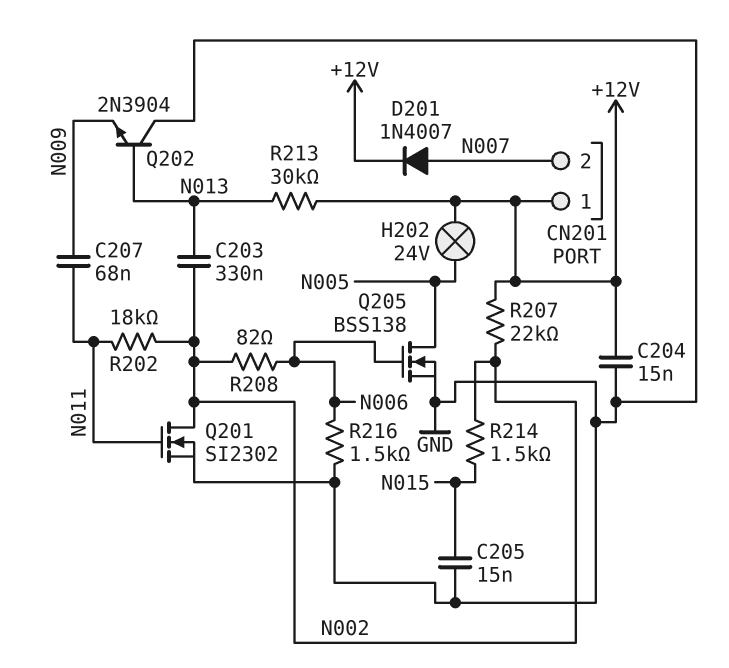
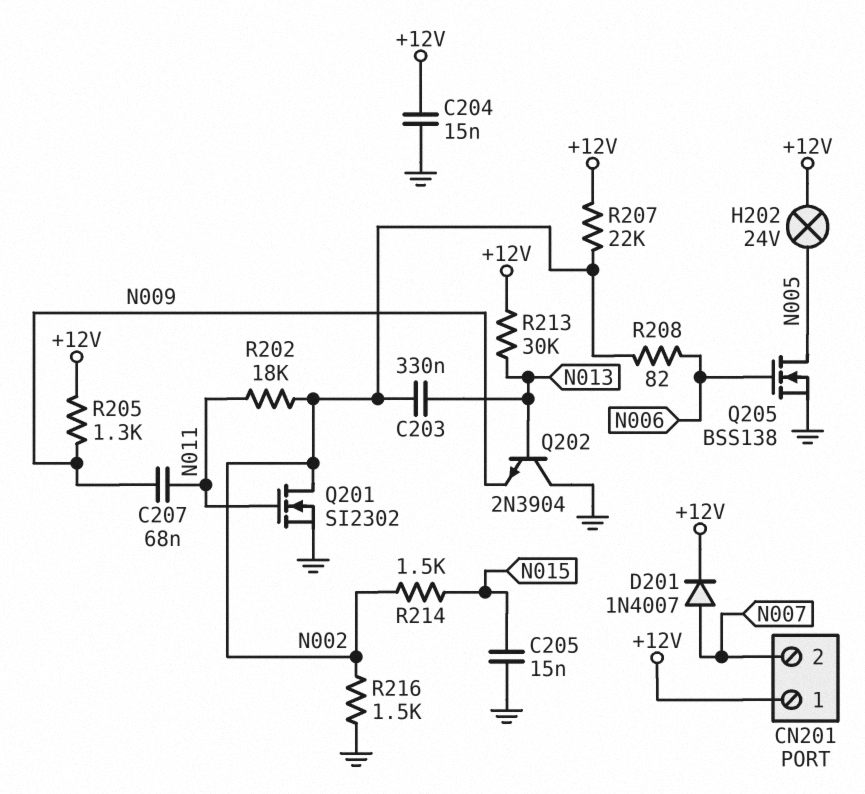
R205: none -> 1.3k (+12V, N009)
R216: 1.5k (GND, N006) -> 1.5k (GND, N002)

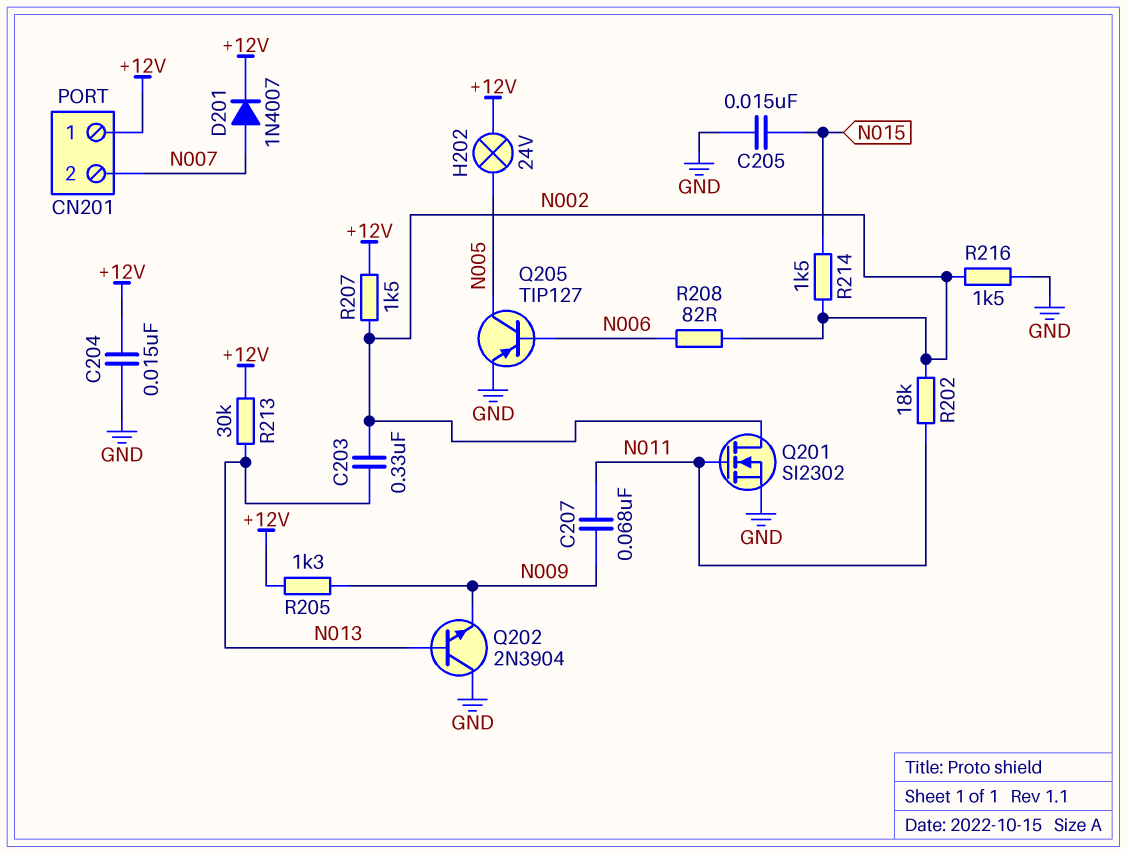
Q205: NMOS BSS138 (G N006, D N005, S GND) -> PNP TIP127 (B N006, C N005, E GND)
R207: 22k (+12V, N002) -> 1.5k (+12V, N002)

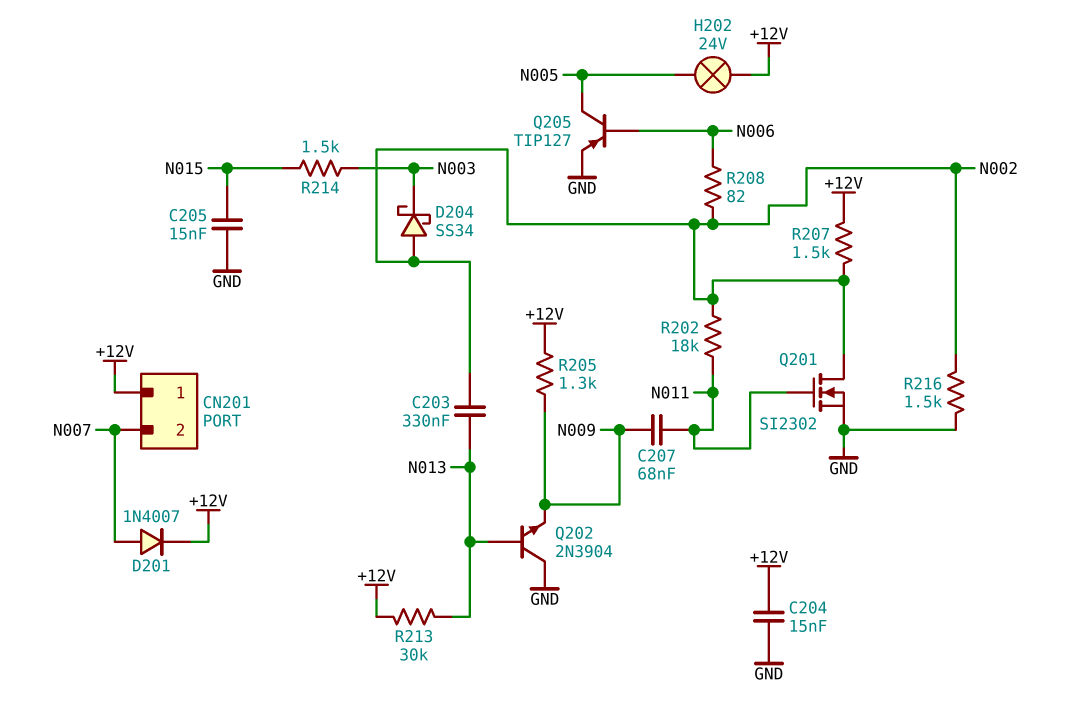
D204: none -> schottky SS34 (A N002, K N003)
R214: 1.5k (N002, N015) -> 1.5k (N003, N015)

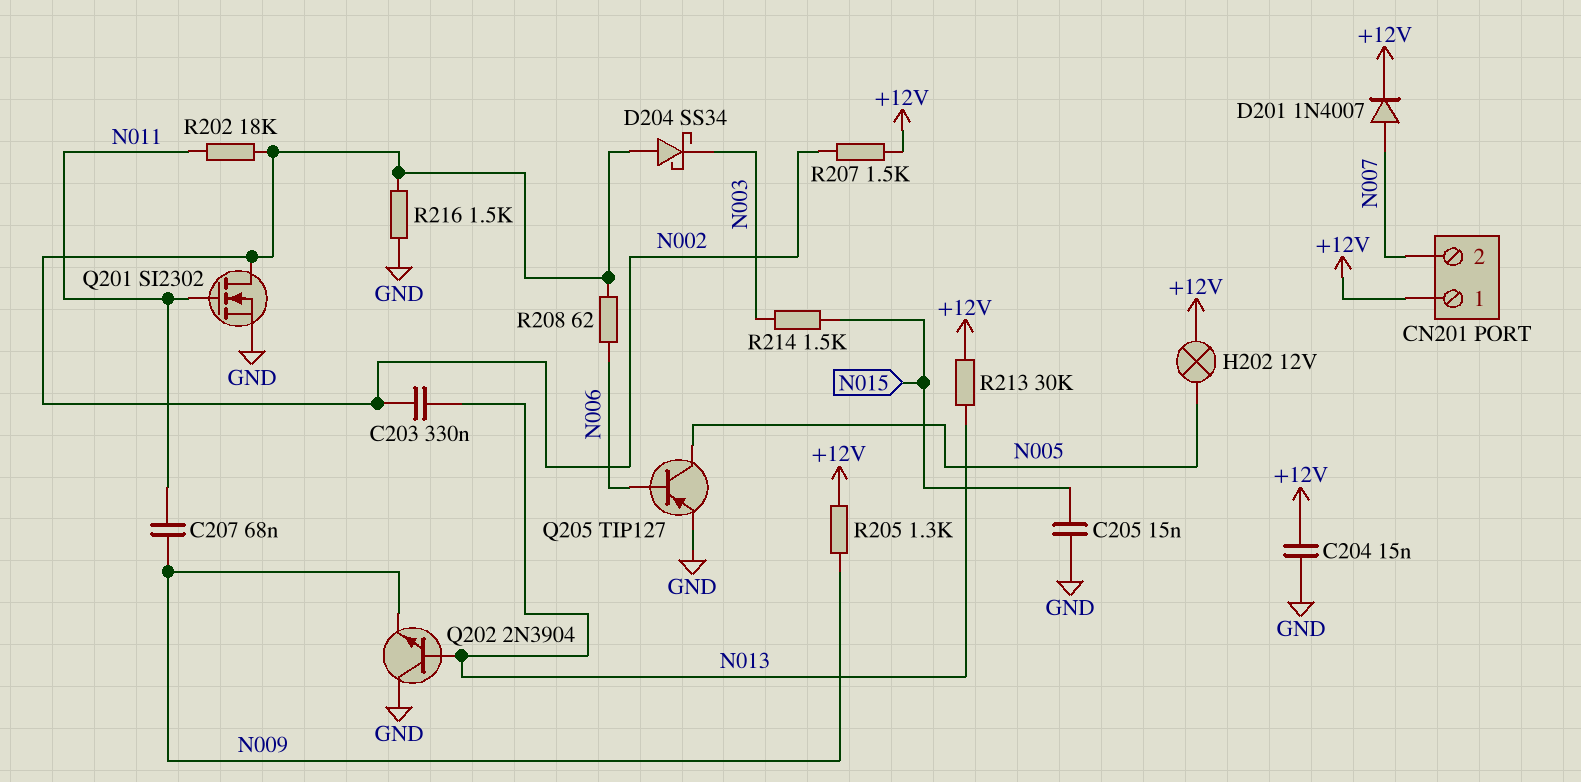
H202: lamp 24V (+12V, N005) -> lamp 12V (+12V, N005)
R208: 82 (N002, N006) -> 62 (N002, N006)

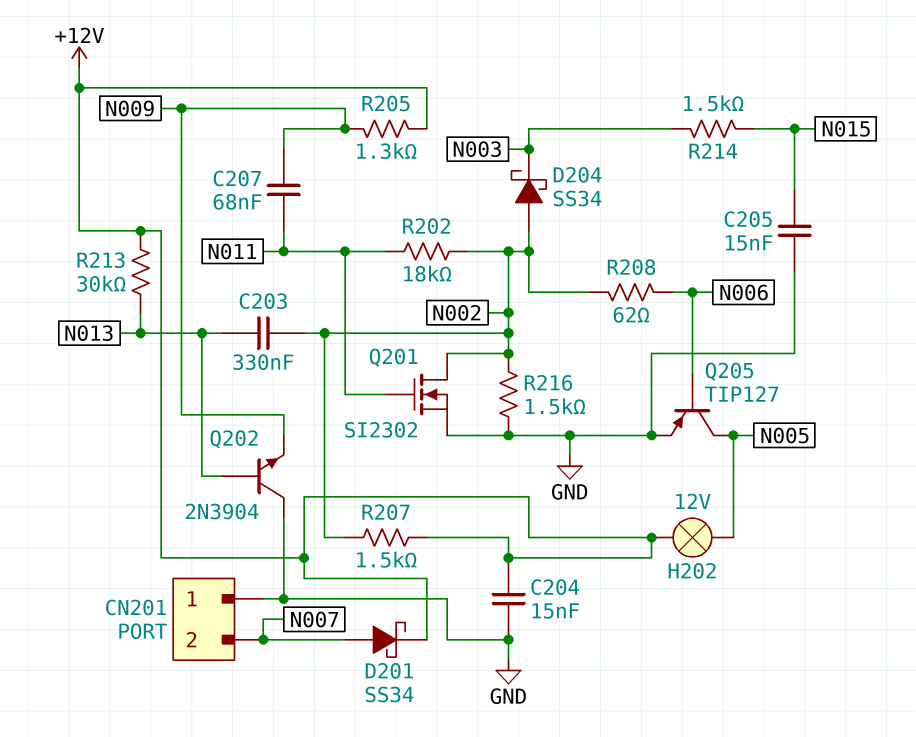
CN201 pin 1: +12V -> GND
D201: diode 1N4007 (A N007, K +12V) -> schottky SS34 (A N007, K +12V)

